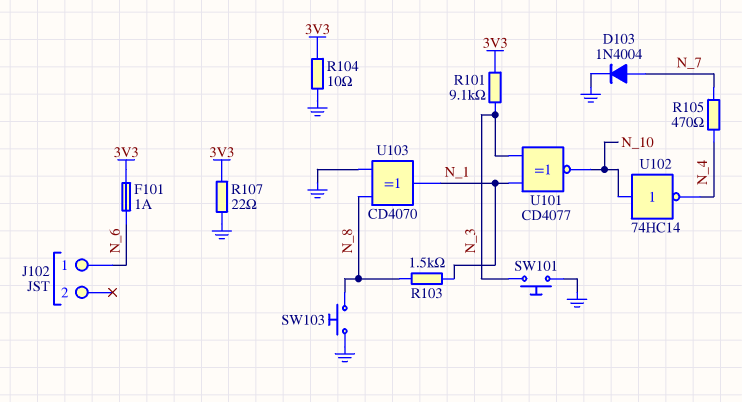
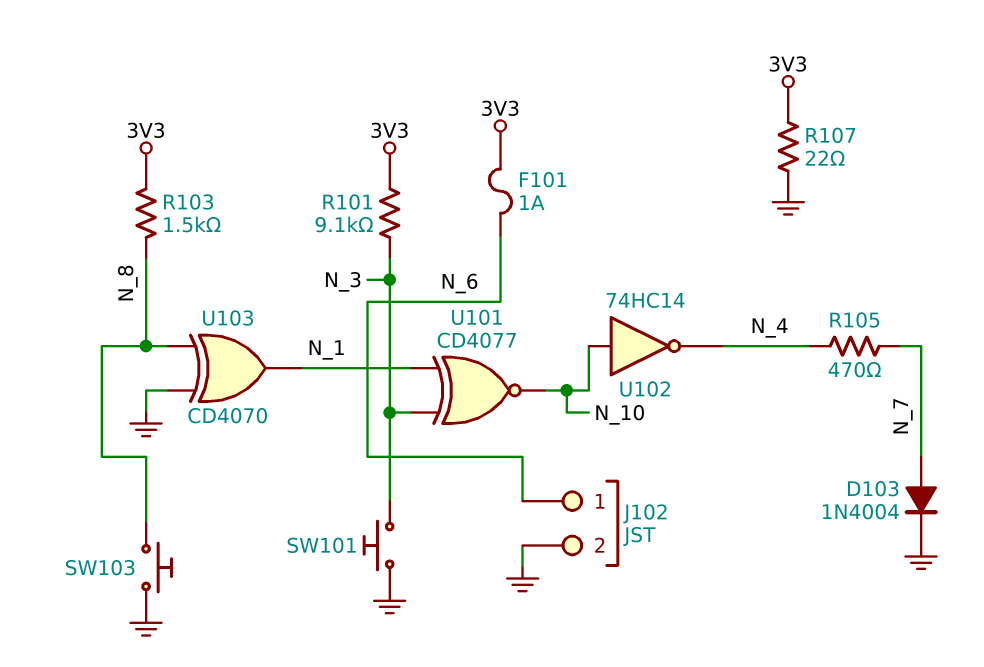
J102 pin 2: none -> GND
R103: 1.5k (N_1, N_8) -> 1.5k (3V3, N_8)
R104: 10 (3V3, GND) -> none

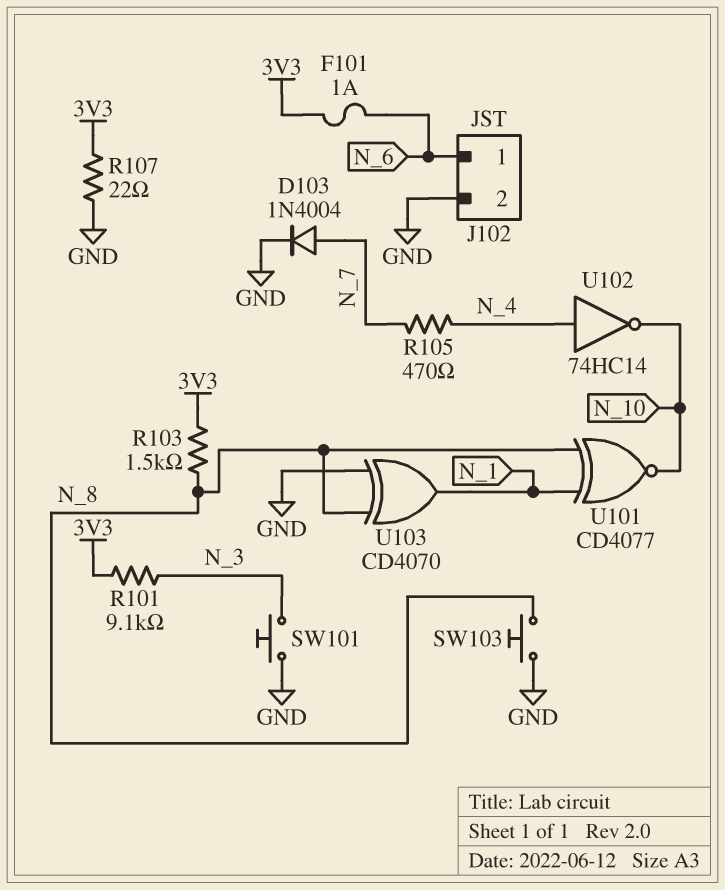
U101: XNOR CD4077 (in N_1, in N_3, out N_10) -> XNOR CD4077 (in N_1, in N_8, out N_10)
U102: NOT 74HC14 (in N_10, out N_4) -> NOT 74HC14 (in N_4, out N_10)

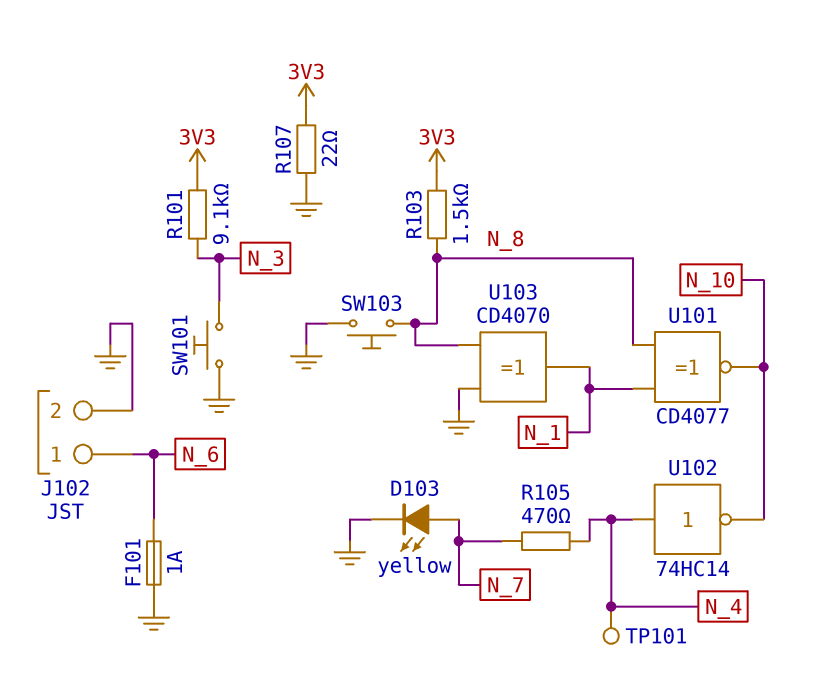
D103: diode 1N4004 (A N_7, K GND) -> LED yellow (A N_7, K GND)
F101: 1A (3V3, N_6) -> 1A (GND, N_6)
TP101: none -> test point (N_4)

